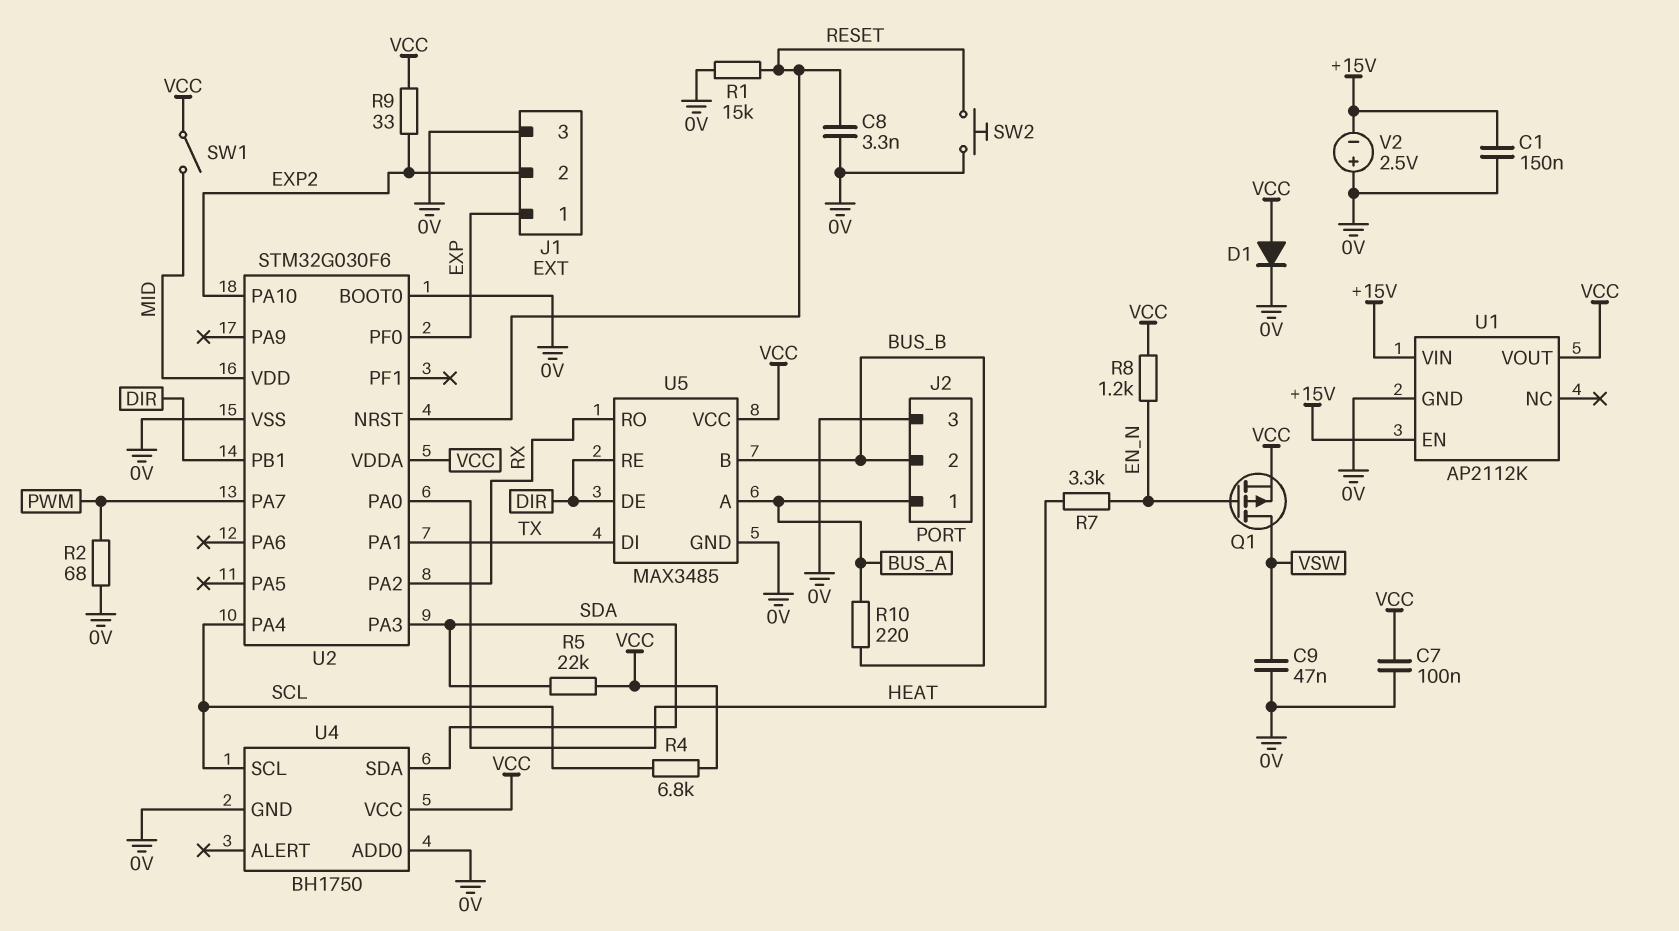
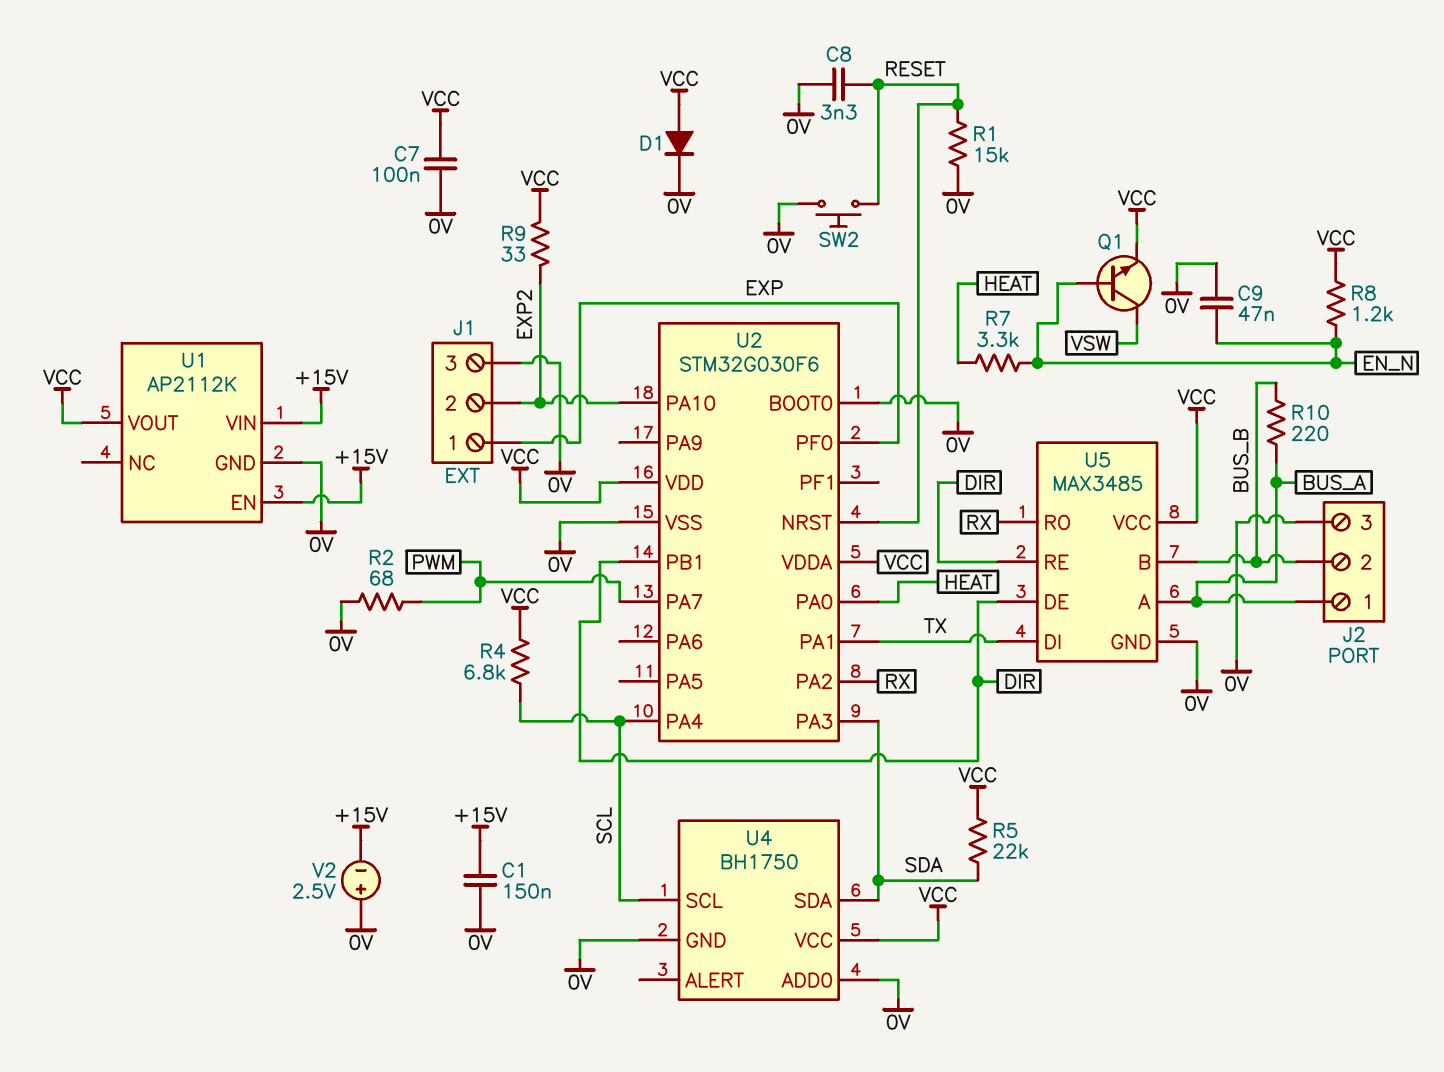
C9: 47nF (0V, VSW) -> 47nF (0V, EN_N)
Q1: PMOS (G EN_N, D VSW, S VCC) -> NPN (B EN_N, C VSW, E VCC)
SW1: switch (MID, VCC) -> none
U2 pin VDD: MID -> VCC

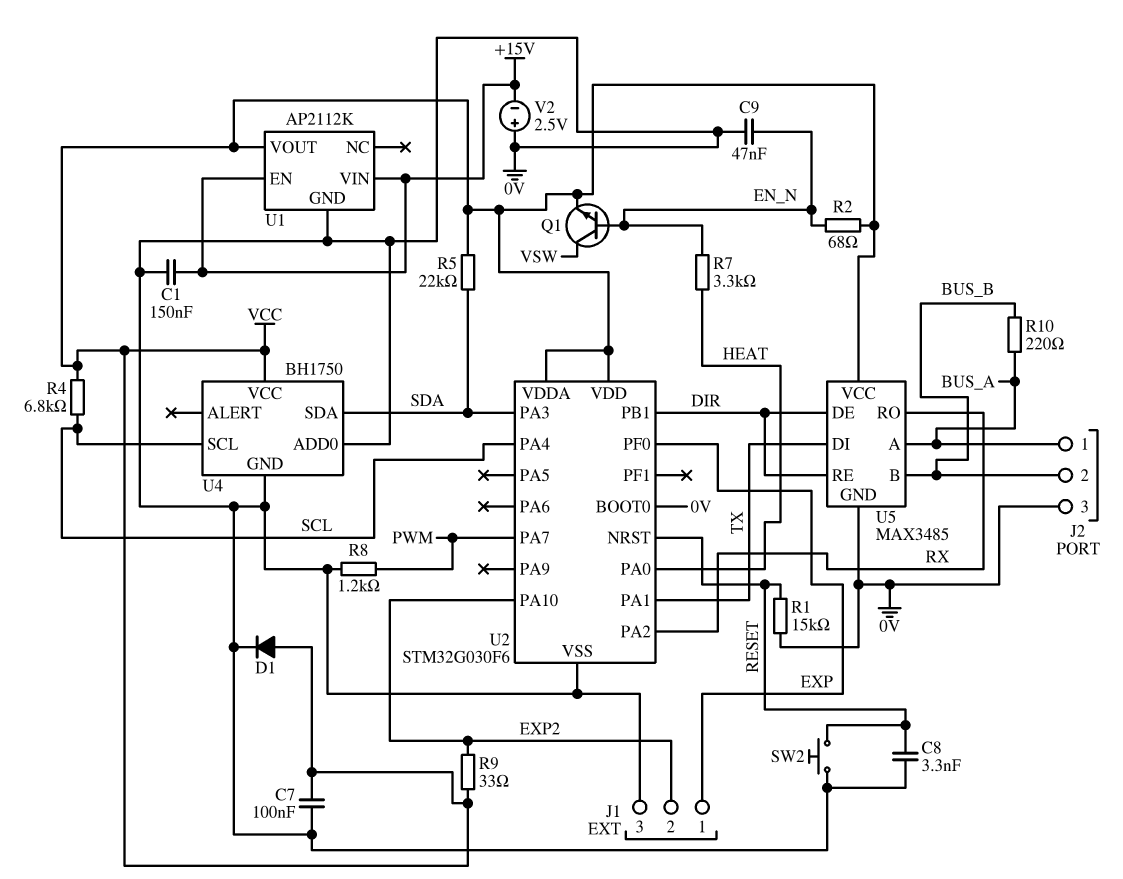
R2: 68 (0V, PWM) -> 68 (EN_N, VCC)
R8: 1.2k (EN_N, VCC) -> 1.2k (0V, PWM)

